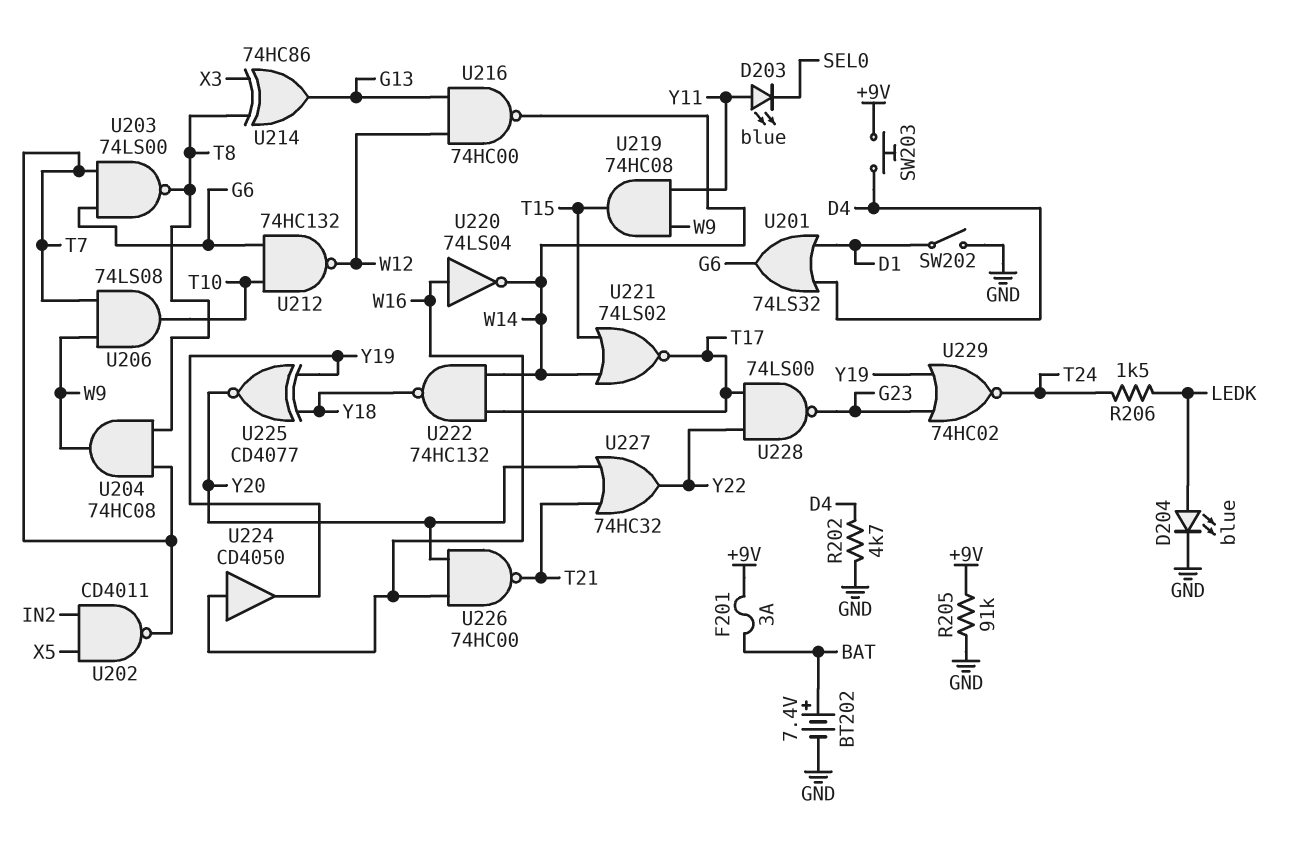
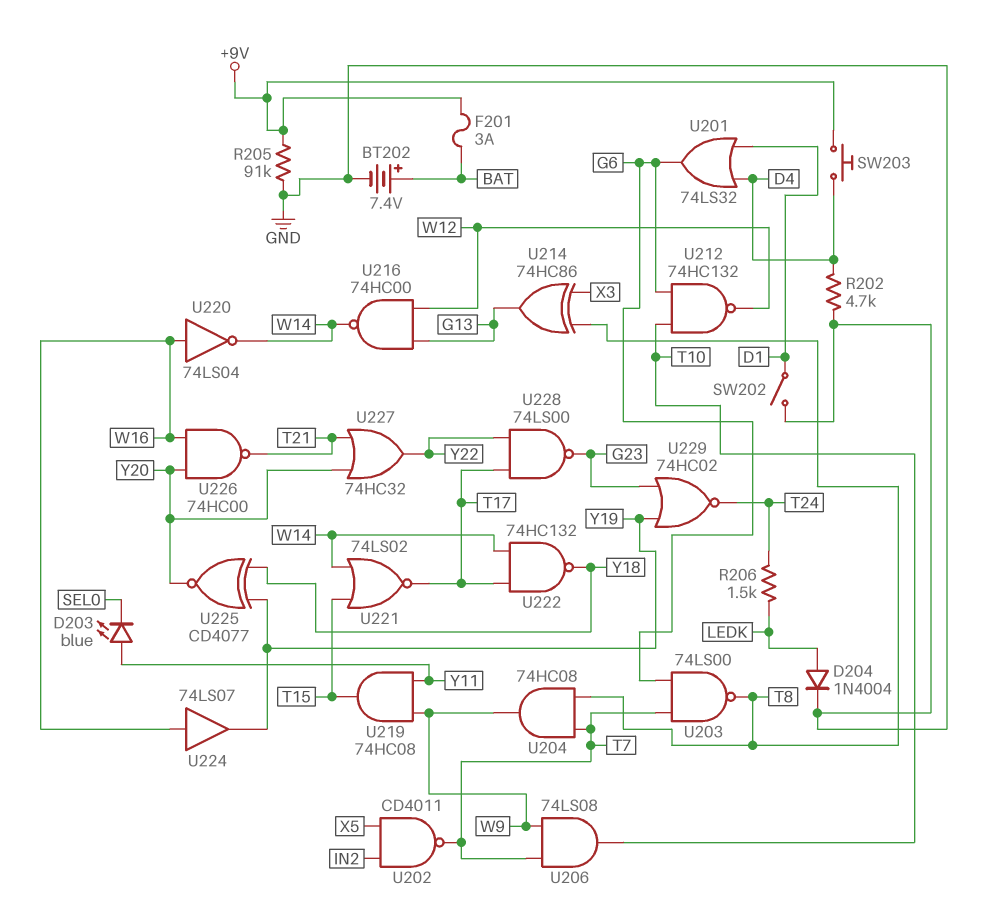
D204: LED blue (A LEDK, K GND) -> diode 1N4004 (A LEDK, K GND)
U224: buffer CD4050 (in W16, out Y19) -> buffer 74LS07 (in W16, out Y19)

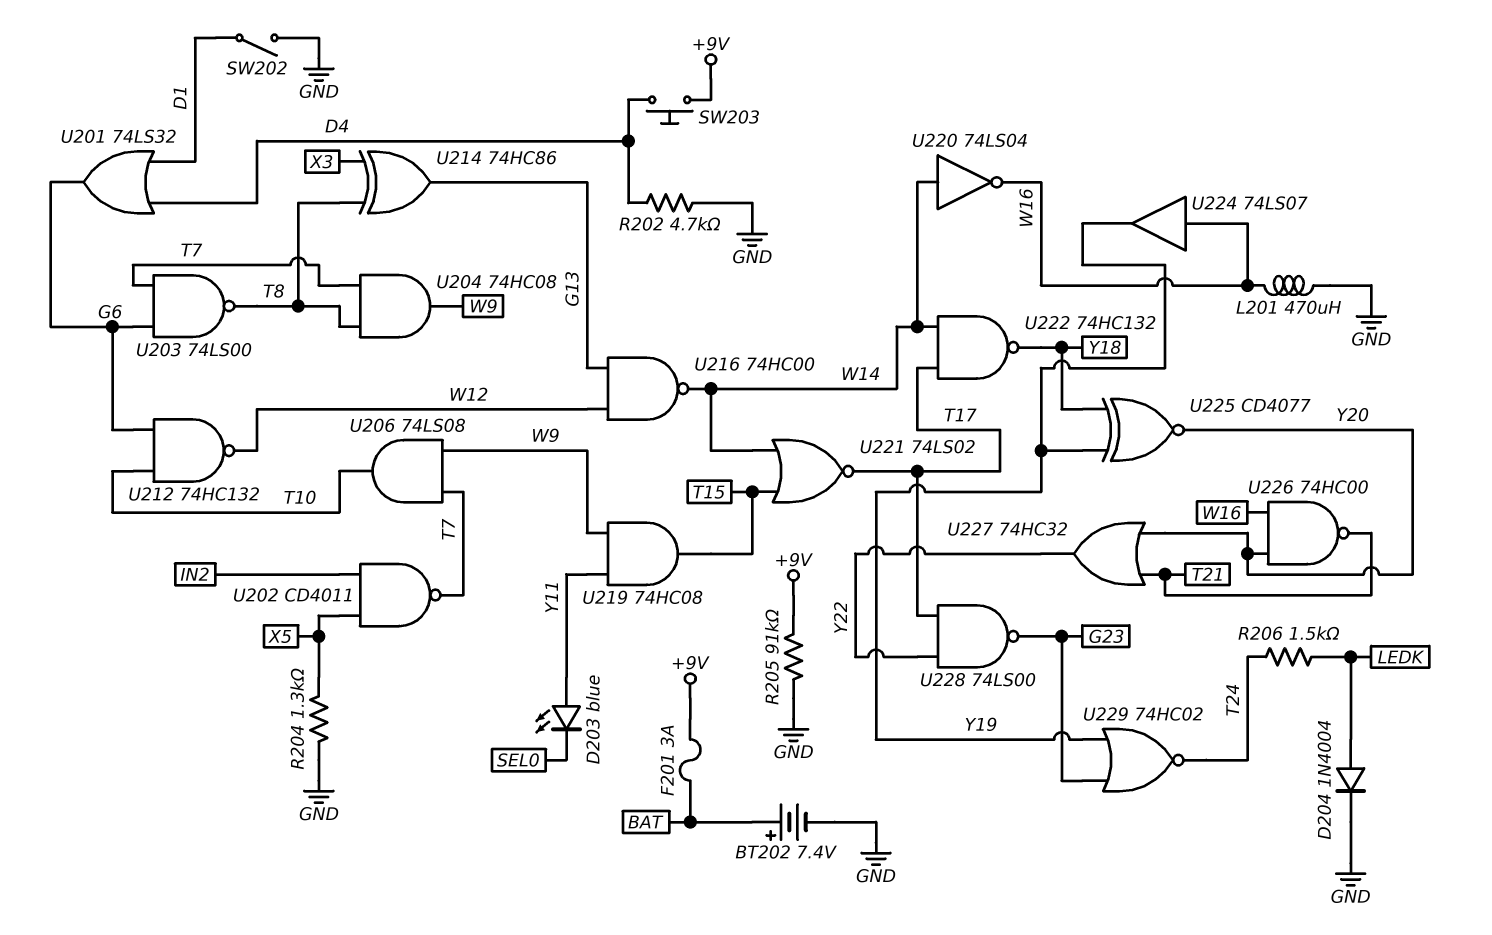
L201: none -> 470uH (GND, W16)
R204: none -> 1.3k (GND, X5)
U220: NOT 74LS04 (in W16, out W14) -> NOT 74LS04 (in W14, out W16)

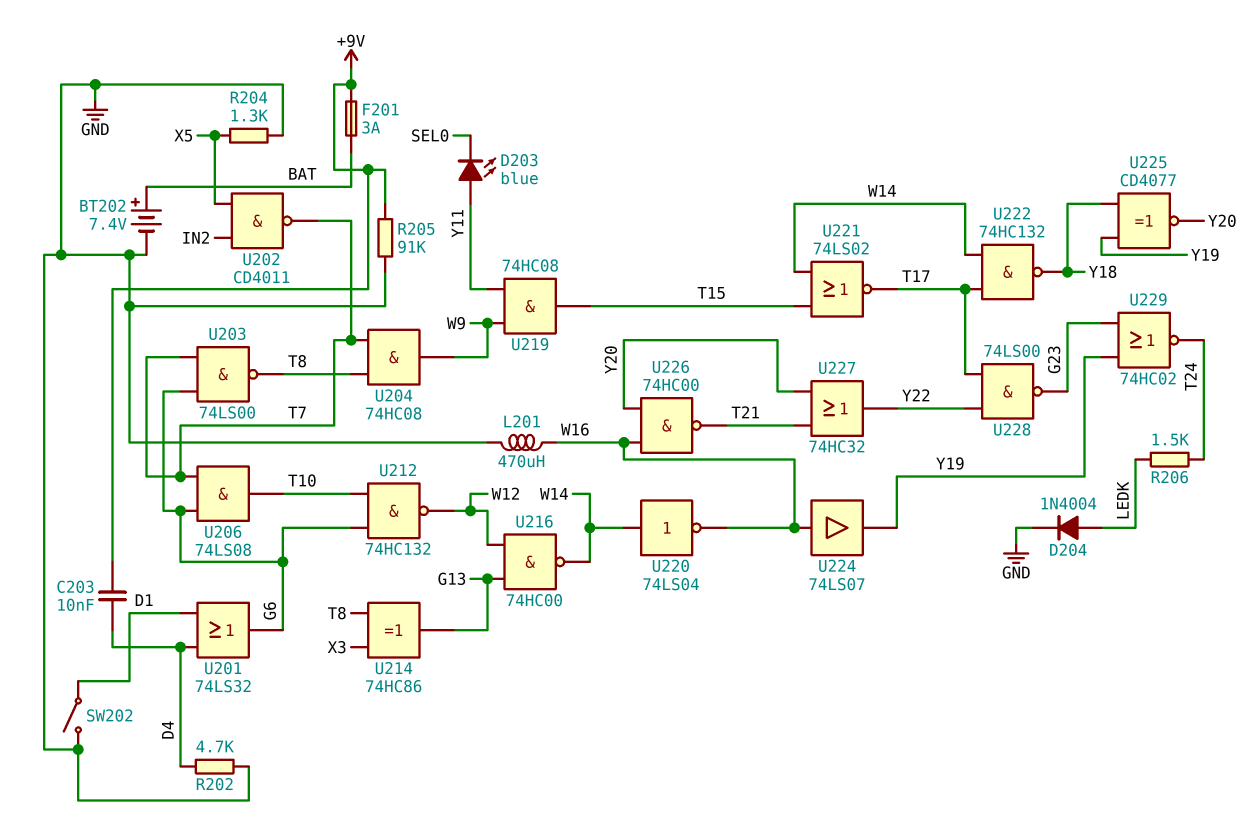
C203: none -> 10nF (+9V, D4)
SW203: button (+9V, D4) -> none
U206: AND 74LS08 (in T7, in W9, out T10) -> AND 74LS08 (in G6, in T7, out T10)

